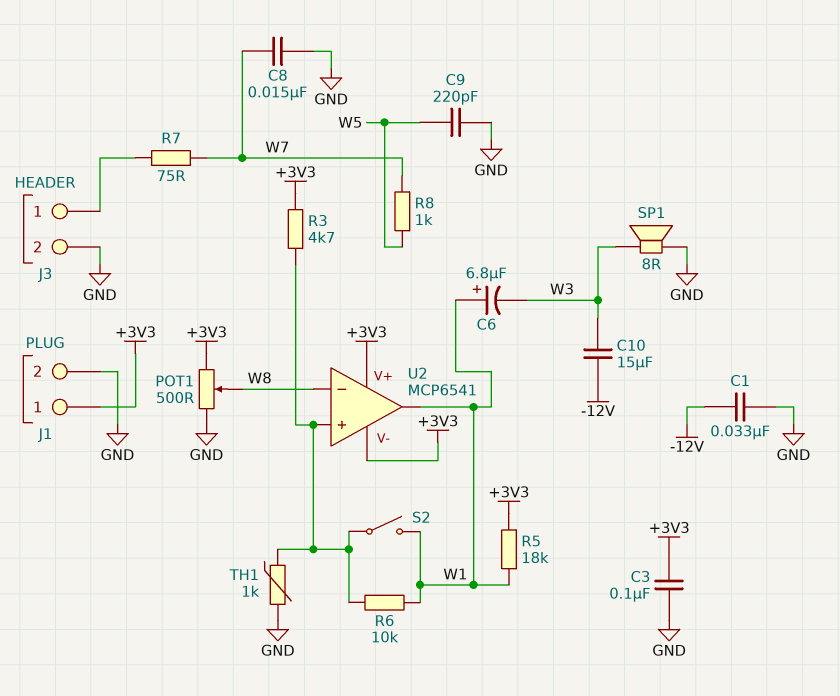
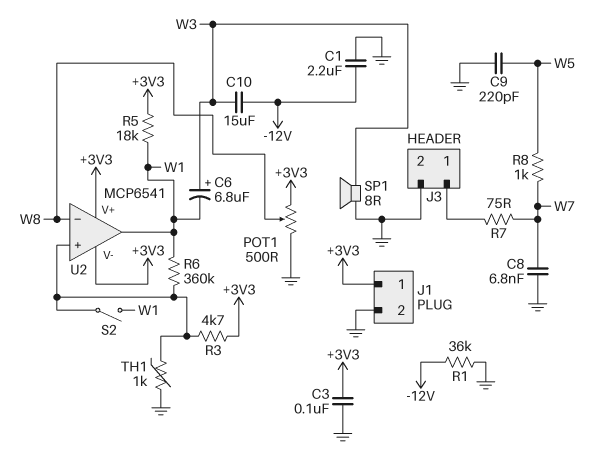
C1: 33nF (-12V, GND) -> 2.2uF (-12V, GND)
C6: 6.8uF (plus W1, minus W3) -> 6.8uF (plus W3, minus W1)
C8: 15nF (GND, W7) -> 6.8nF (GND, W7)
R1: none -> 36k (-12V, GND)
R6: 10k (U2/in+, W1) -> 360k (U2/in+, W1)

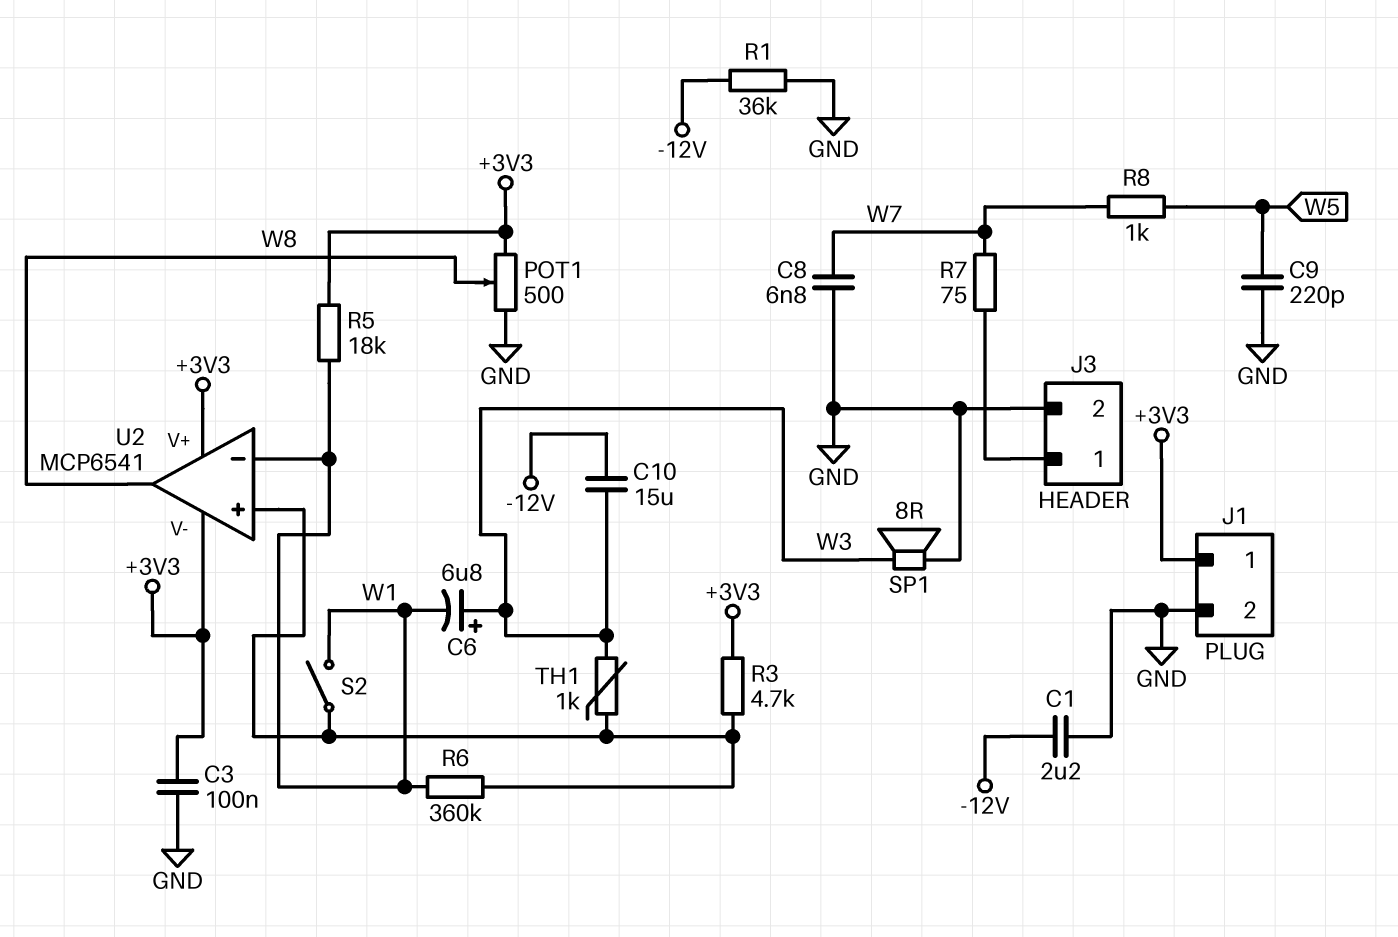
TH1: 1k (GND, U2/in+) -> 1k (U2/in+, W3)
U2 pin in-: W8 -> W1
U2 pin out: W1 -> W8

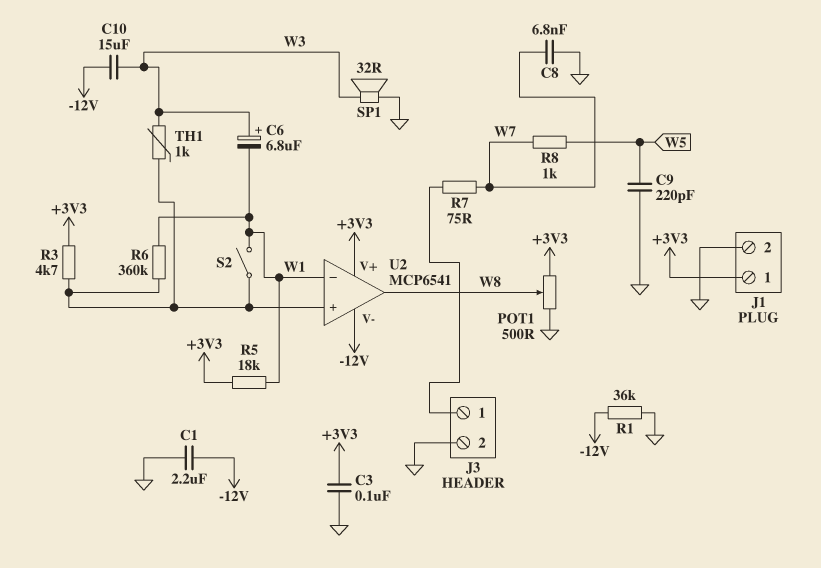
SP1: speaker 8R (GND, W3) -> speaker 32R (GND, W3)
U2 pin V-: +3V3 -> -12V

